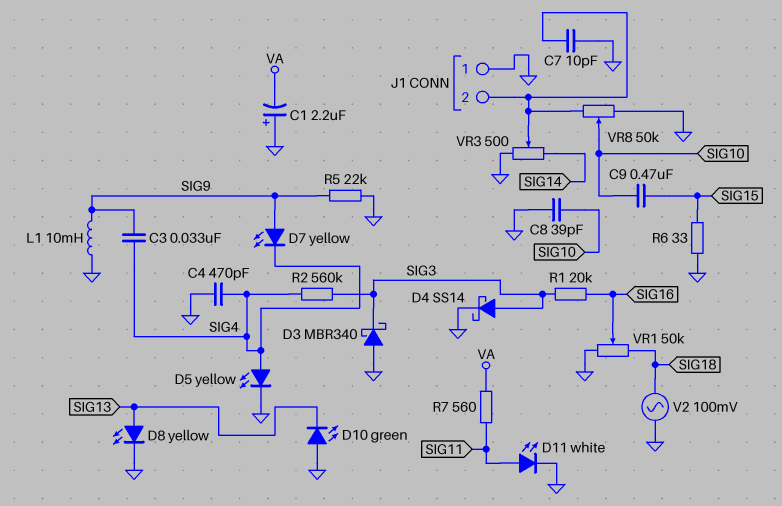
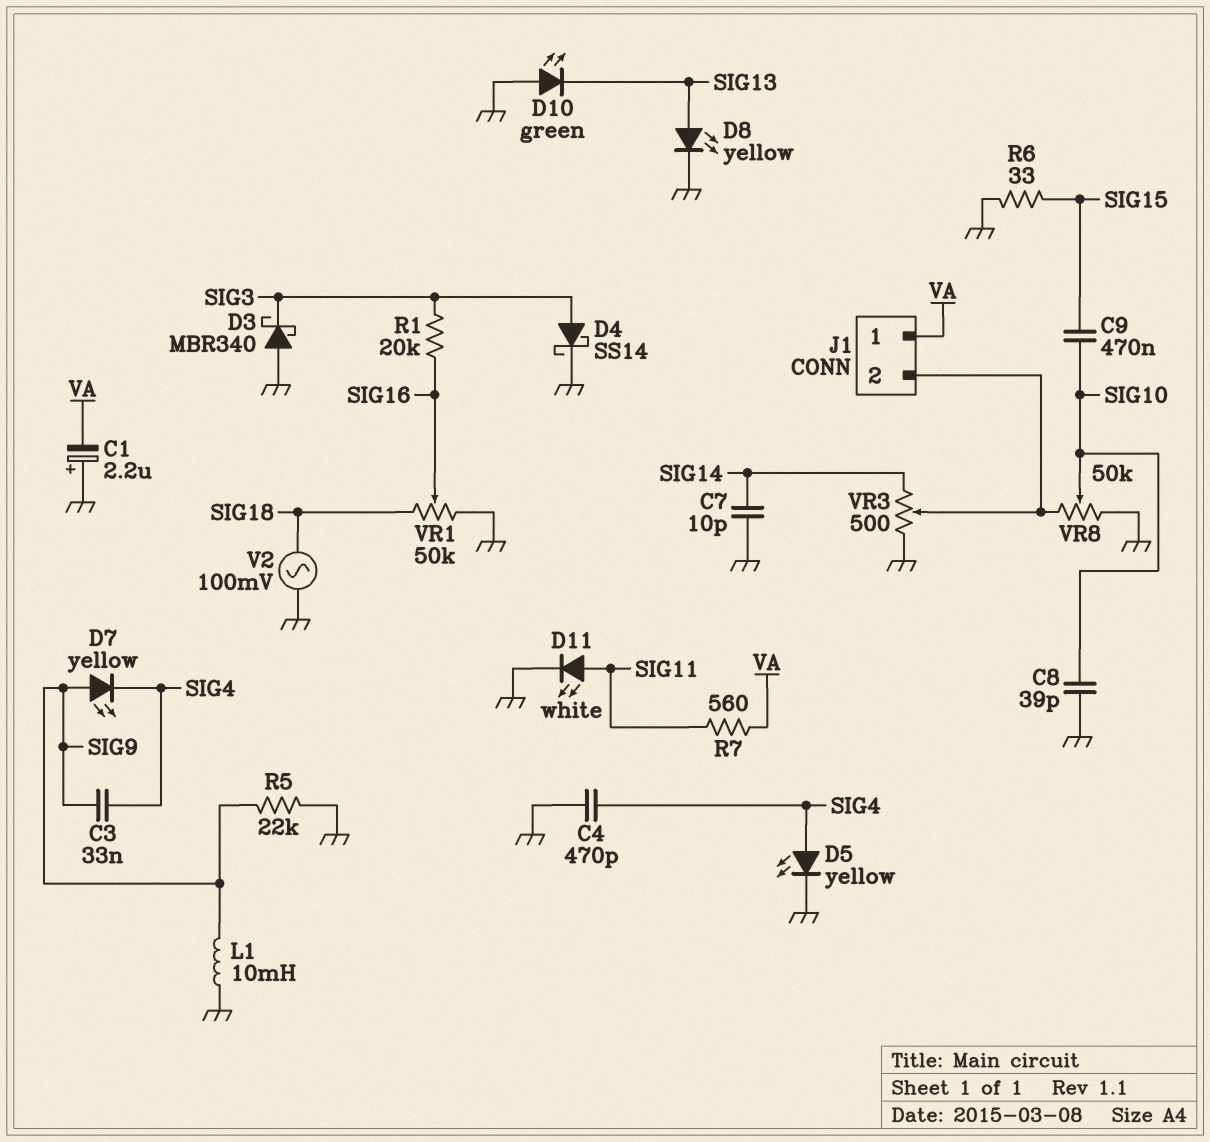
C7: 10pF (GND, J1/2) -> 10pF (GND, SIG14)
J1 pin 1: GND -> VA
R2: 560k (SIG3, SIG4) -> none

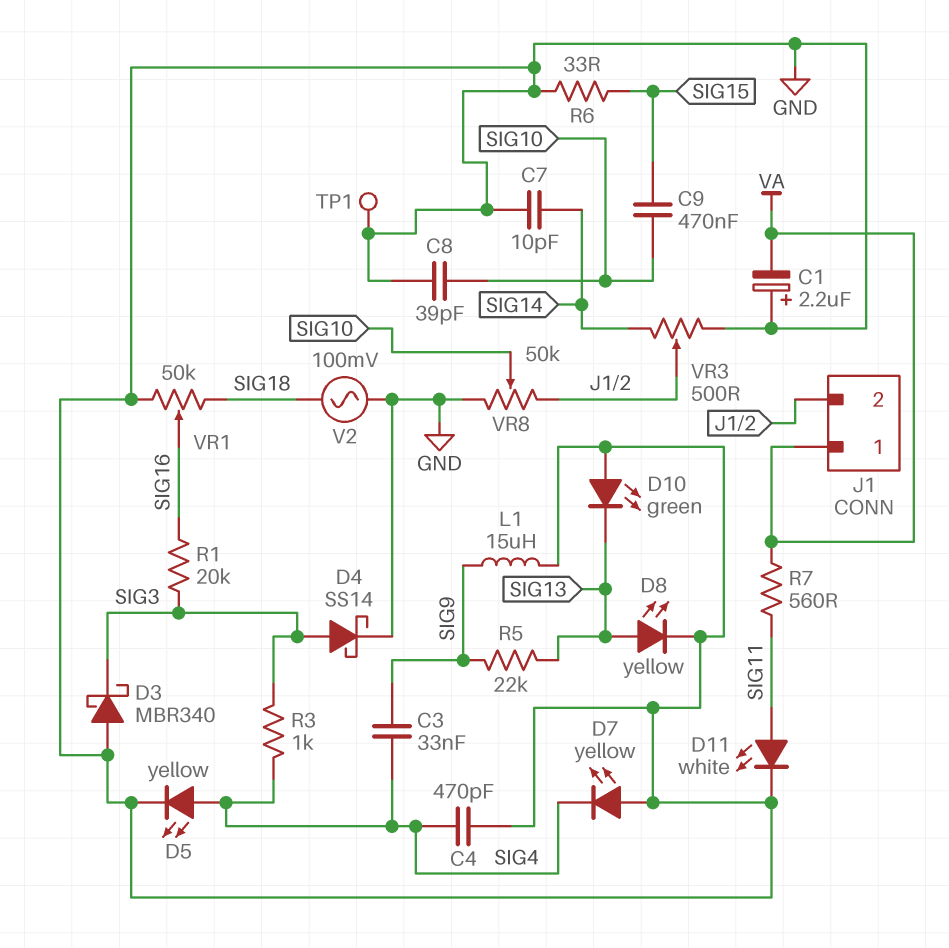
D7: LED yellow (A SIG9, K SIG4) -> LED yellow (A GND, K SIG4)
L1: 10mH (GND, SIG9) -> 15uH (GND, SIG9)
R3: none -> 1k (SIG3, SIG4)
R5: 22k (GND, SIG9) -> 22k (SIG9, SIG13)
TP1: none -> test point (GND)

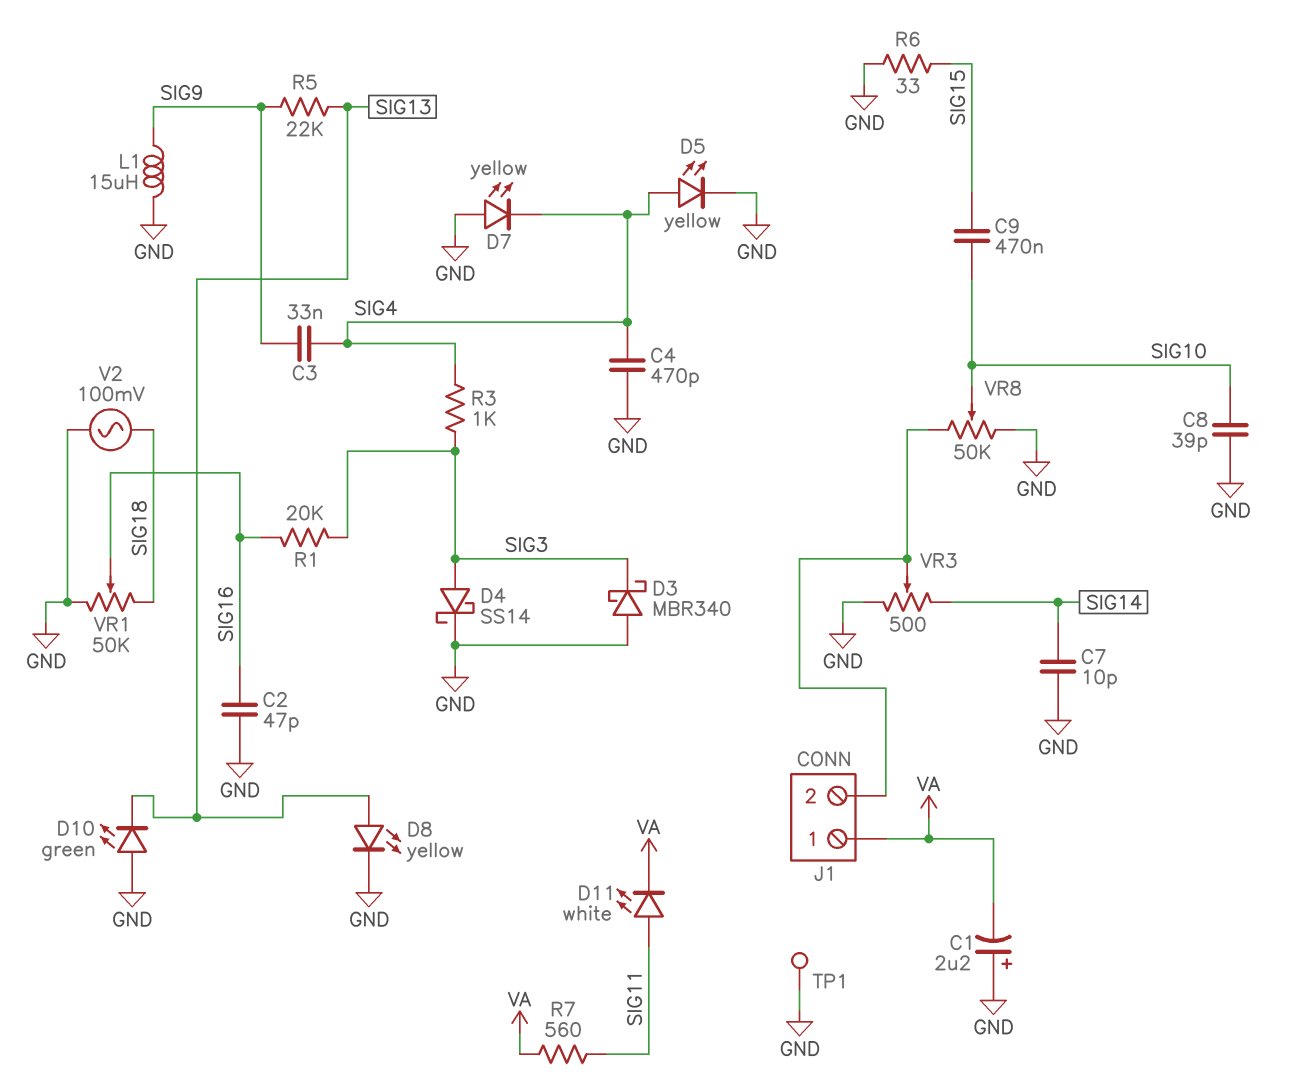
C2: none -> 47pF (GND, SIG16)
D11: LED white (A SIG11, K GND) -> LED white (A SIG11, K VA)

